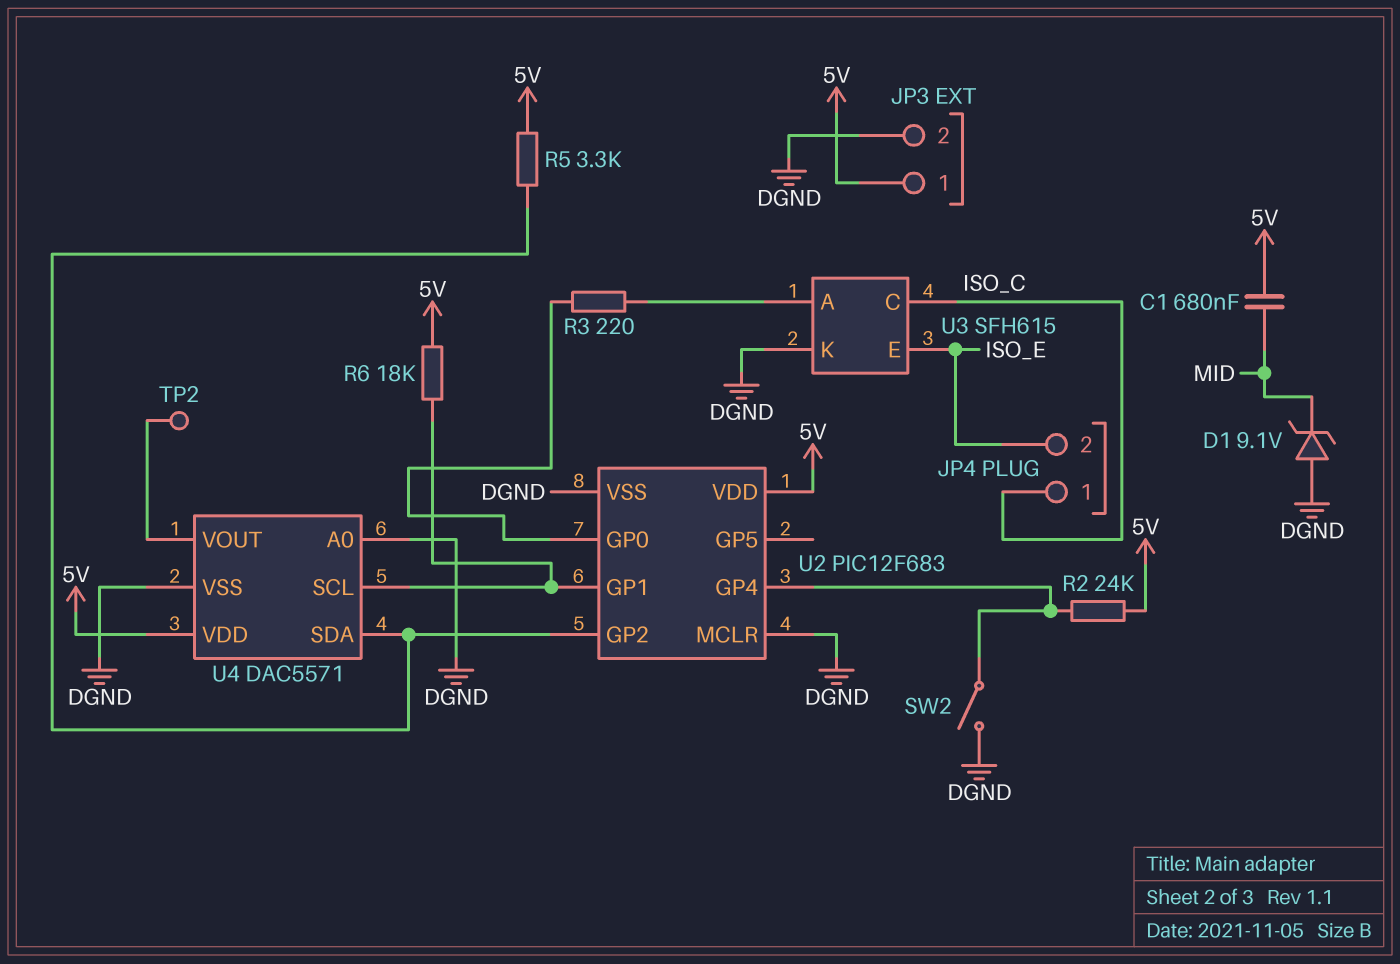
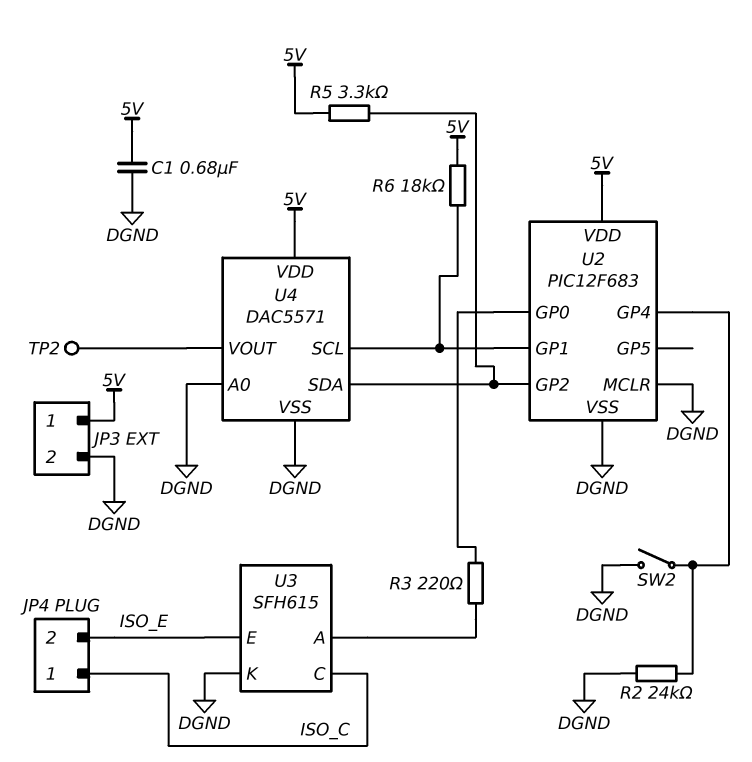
C1: 680nF (5V, MID) -> 680nF (5V, DGND)
D1: zener 9.1V (A DGND, K MID) -> none
R2: 24k (5V, U2/GP4) -> 24k (DGND, U2/GP4)

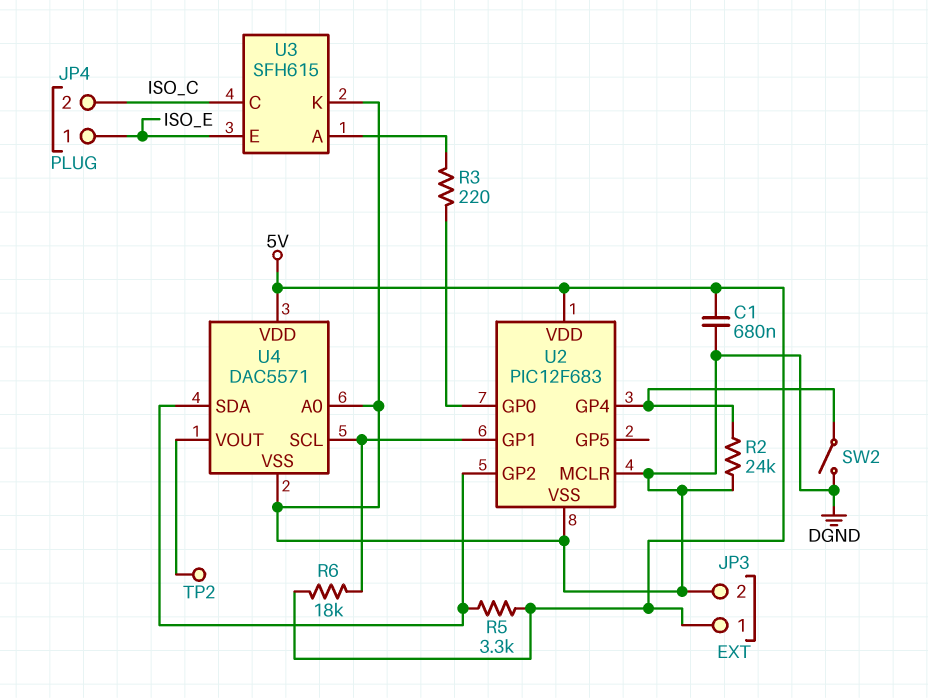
JP4 pin 1: ISO_C -> ISO_E
JP4 pin 2: ISO_E -> ISO_C

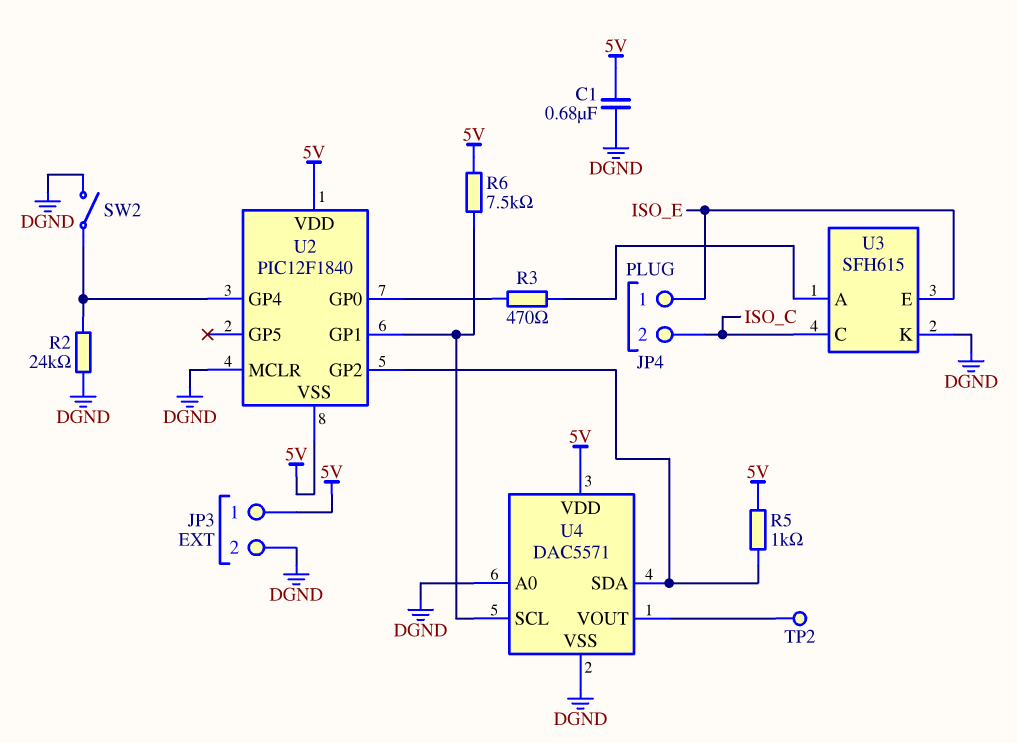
R3: 220 (U2/GP0, U3/A) -> 470 (U2/GP0, U3/A)
R5: 3.3k (5V, U2/GP2) -> 1k (5V, U2/GP2)
R6: 18k (5V, U2/GP1) -> 7.5k (5V, U2/GP1)
U2: PIC12F683 -> PIC12F1840
U2 pin VSS: DGND -> 5V

